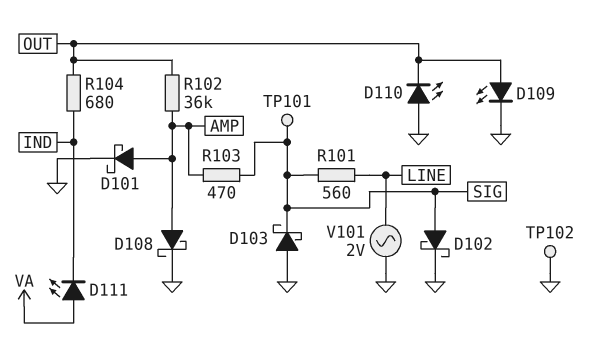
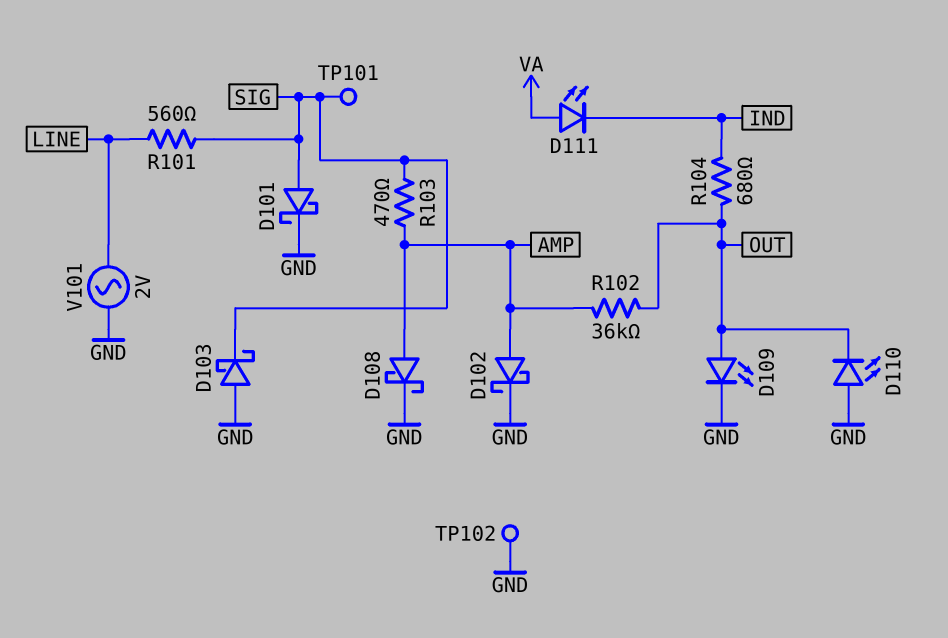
D101: schottky (A AMP, K GND) -> schottky (A SIG, K GND)
D102: schottky (A SIG, K GND) -> schottky (A AMP, K GND)

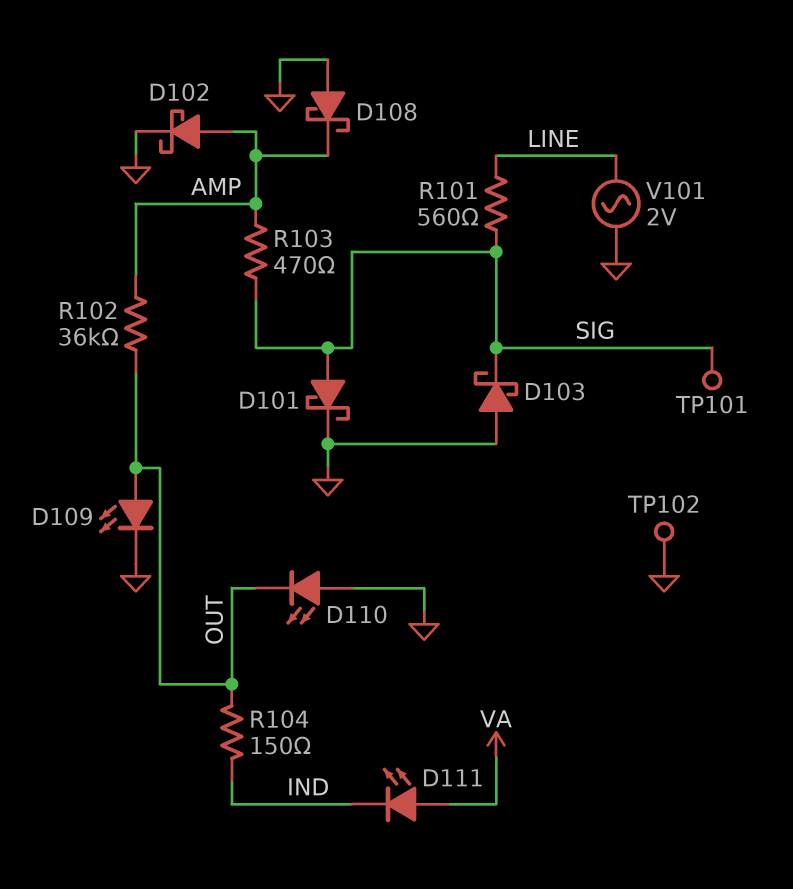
D108: schottky (A AMP, K GND) -> schottky (A GND, K AMP)
R104: 680 (IND, OUT) -> 150 (IND, OUT)

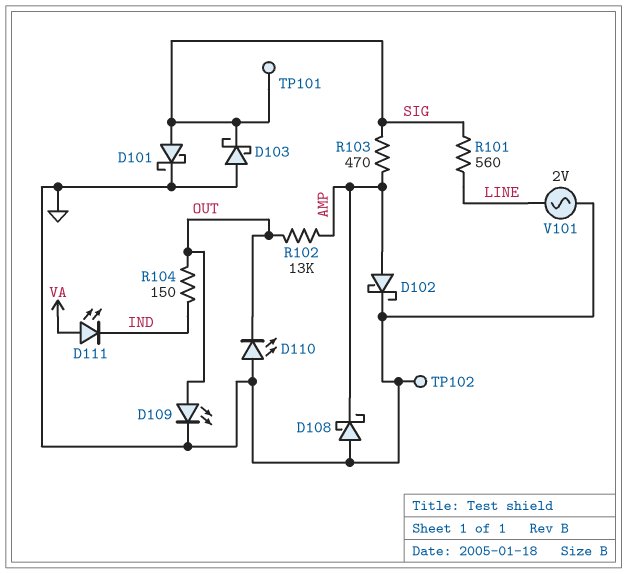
R102: 36k (AMP, OUT) -> 13k (AMP, OUT)

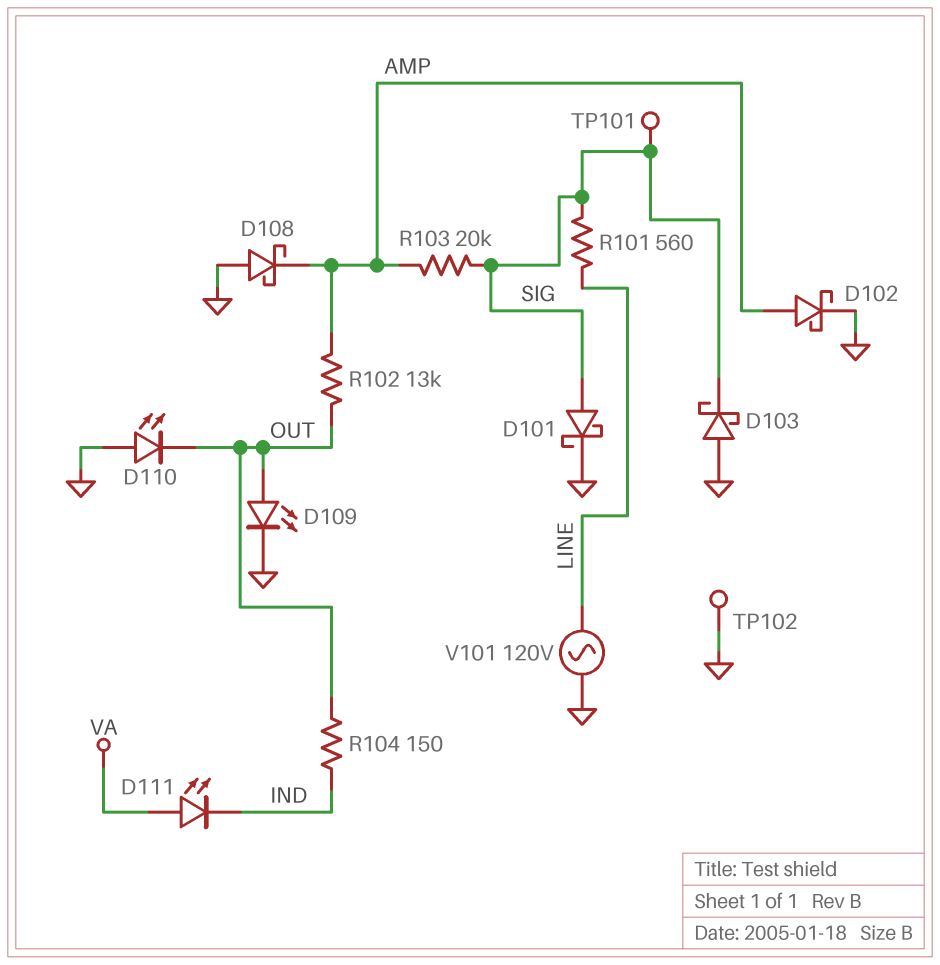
R103: 470 (AMP, SIG) -> 20k (AMP, SIG)
V101: AC 2V (GND, LINE) -> AC 120V (GND, LINE)

